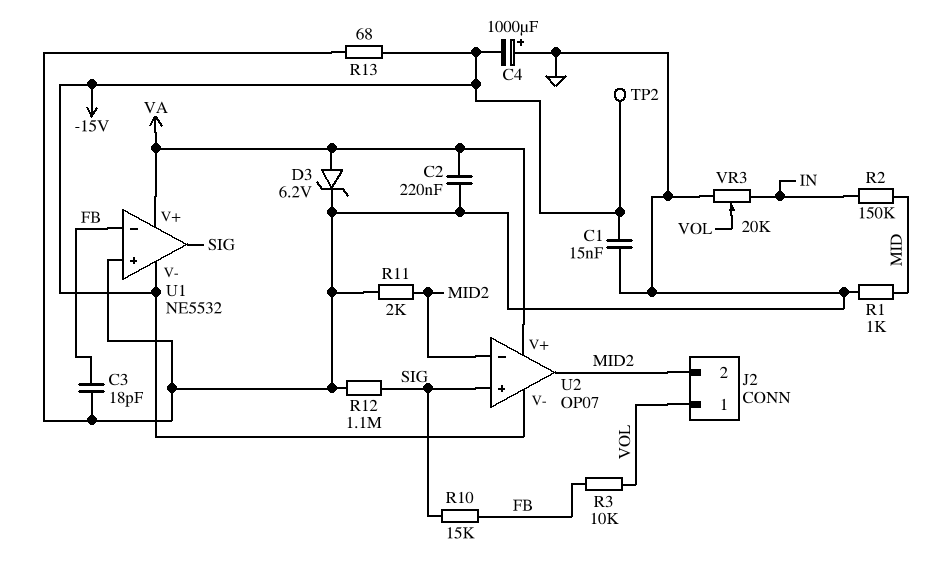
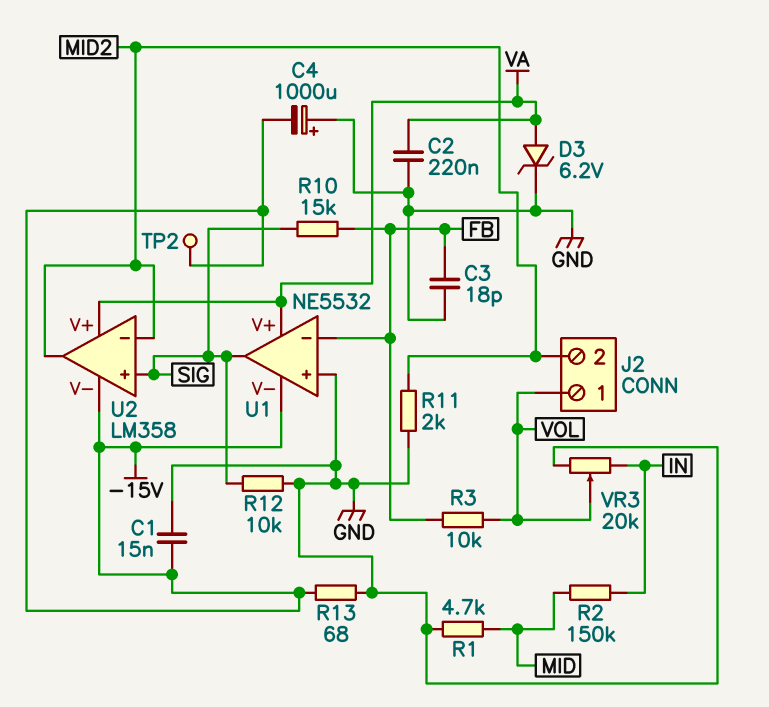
R1: 1k (GND, MID) -> 4.7k (GND, MID)
R12: 1.1M (GND, SIG) -> 10k (GND, SIG)
U2: OP07 -> LM358

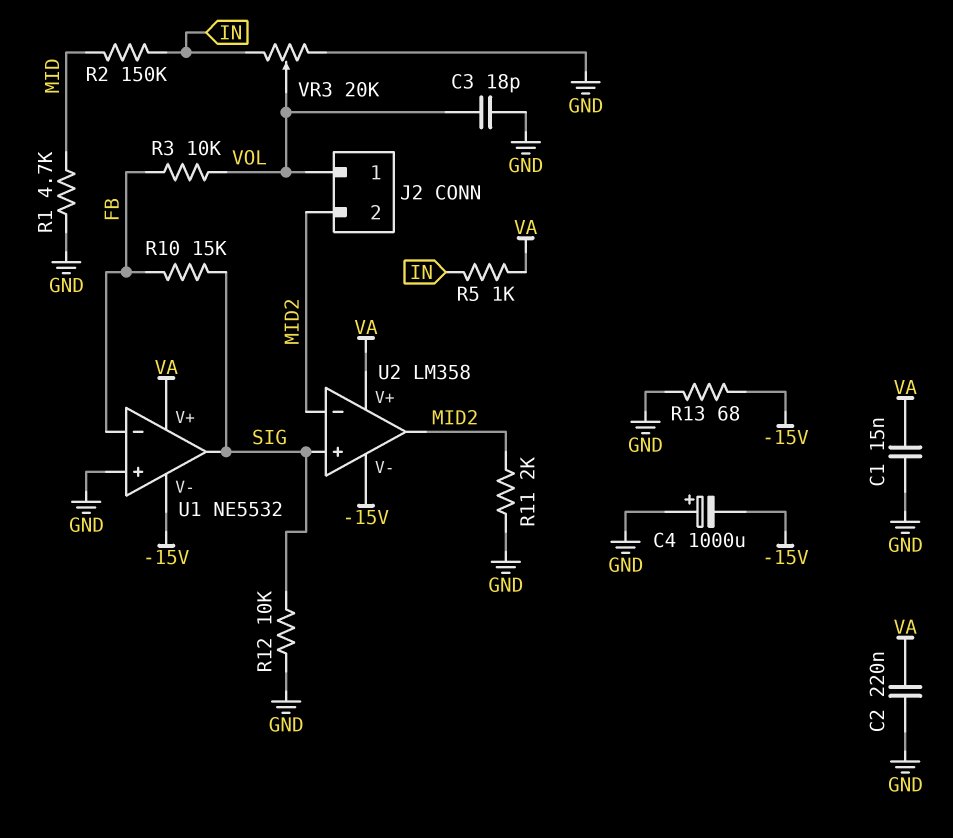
C1: 15nF (-15V, GND) -> 15nF (GND, VA)
C3: 18pF (FB, GND) -> 18pF (GND, VOL)
D3: zener 6.2V (A VA, K GND) -> none
R5: none -> 1k (IN, VA)
TP2: test point (-15V) -> none

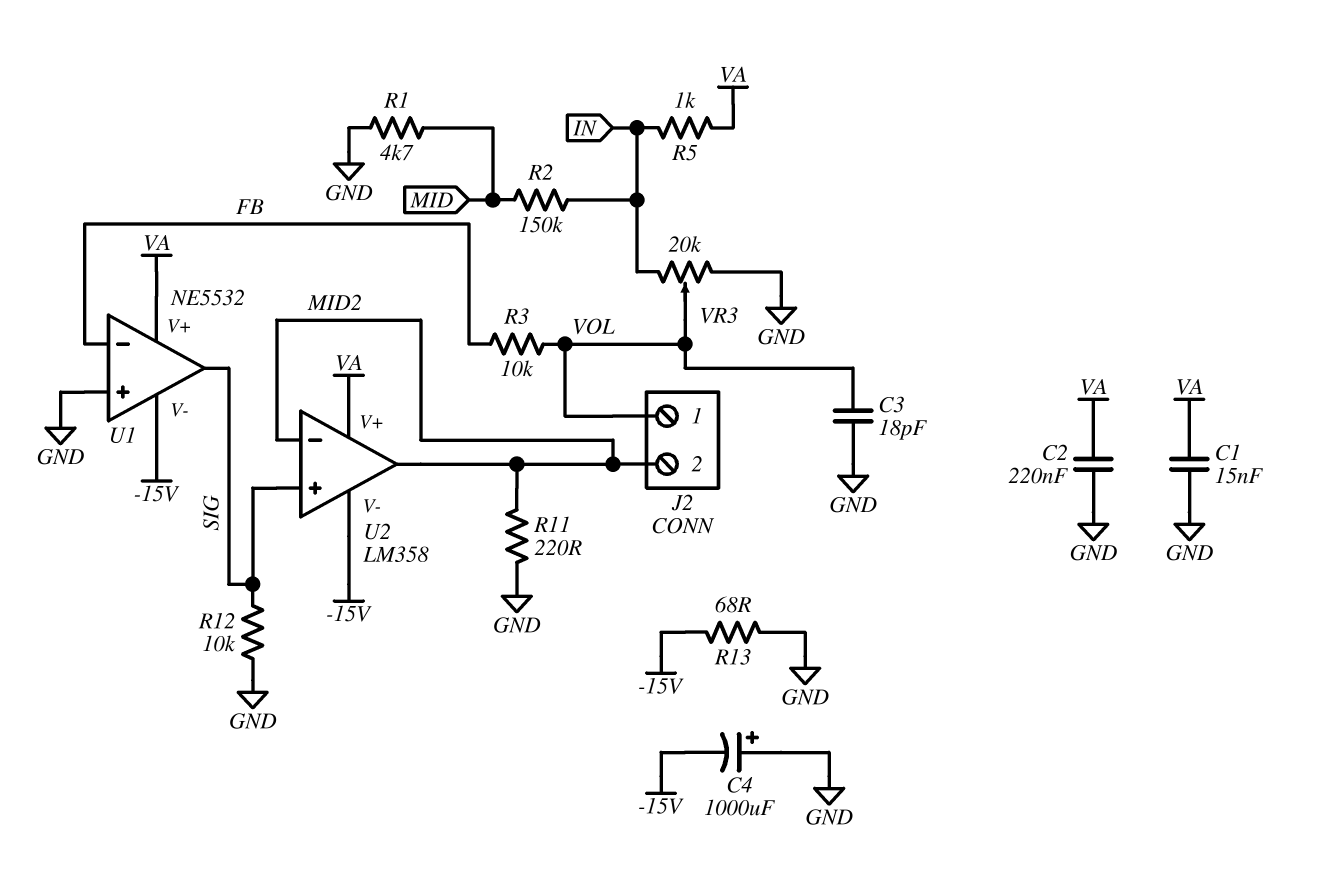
R10: 15k (FB, SIG) -> none
R11: 2k (GND, MID2) -> 220 (GND, MID2)

